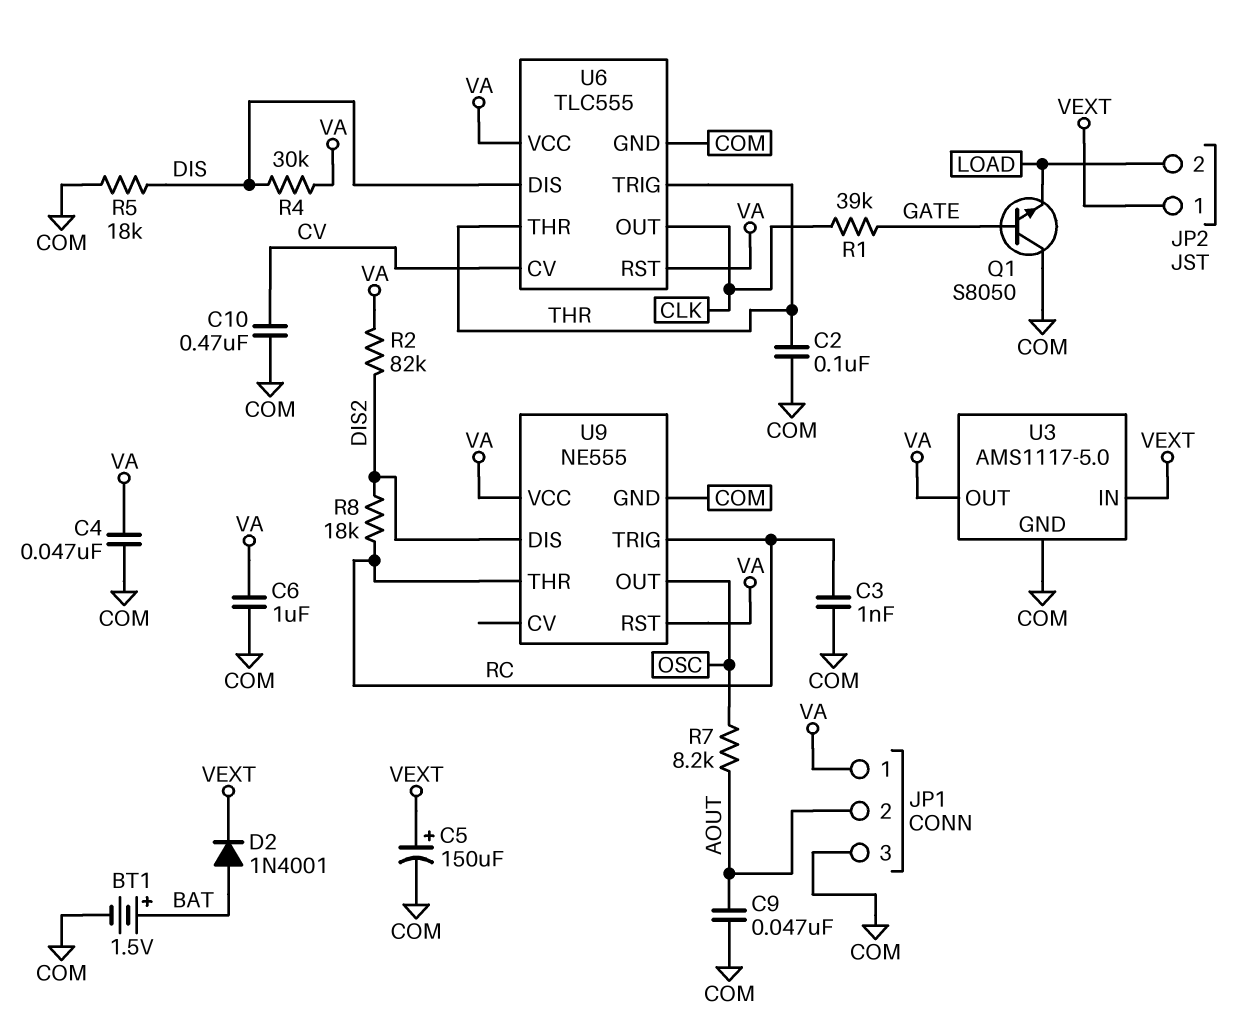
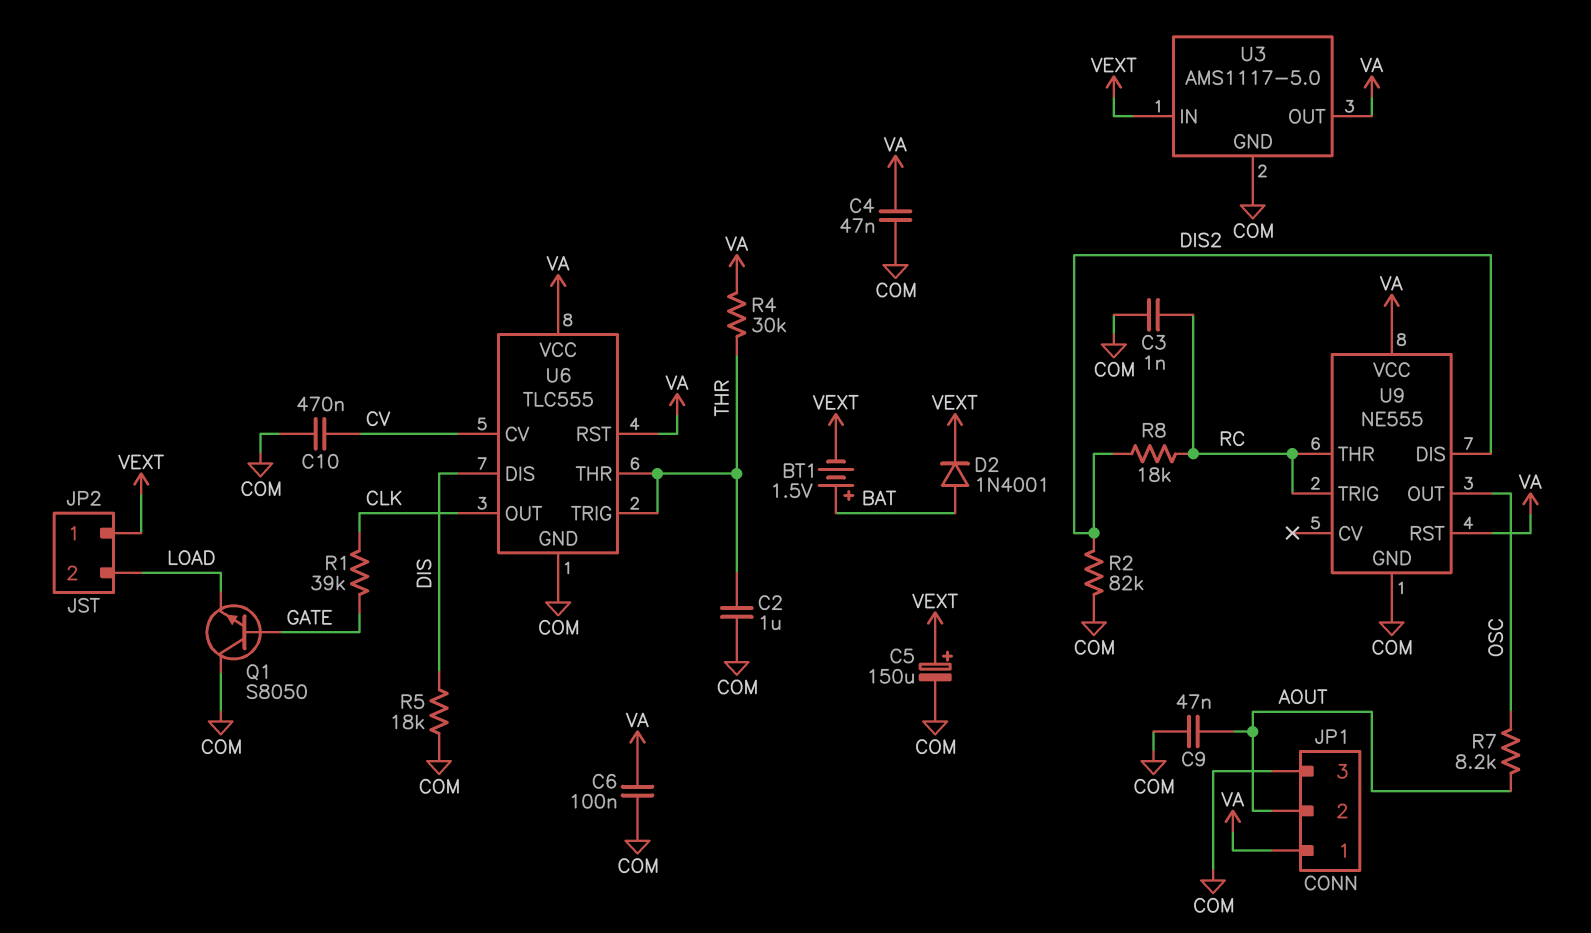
BT1: 1.5V (plus BAT, minus COM) -> 1.5V (plus BAT, minus VEXT)
C2: 100nF (COM, THR) -> 1uF (COM, THR)
C6: 1uF (COM, VA) -> 100nF (COM, VA)
R2: 82k (DIS2, VA) -> 82k (COM, DIS2)
R4: 30k (DIS, VA) -> 30k (THR, VA)

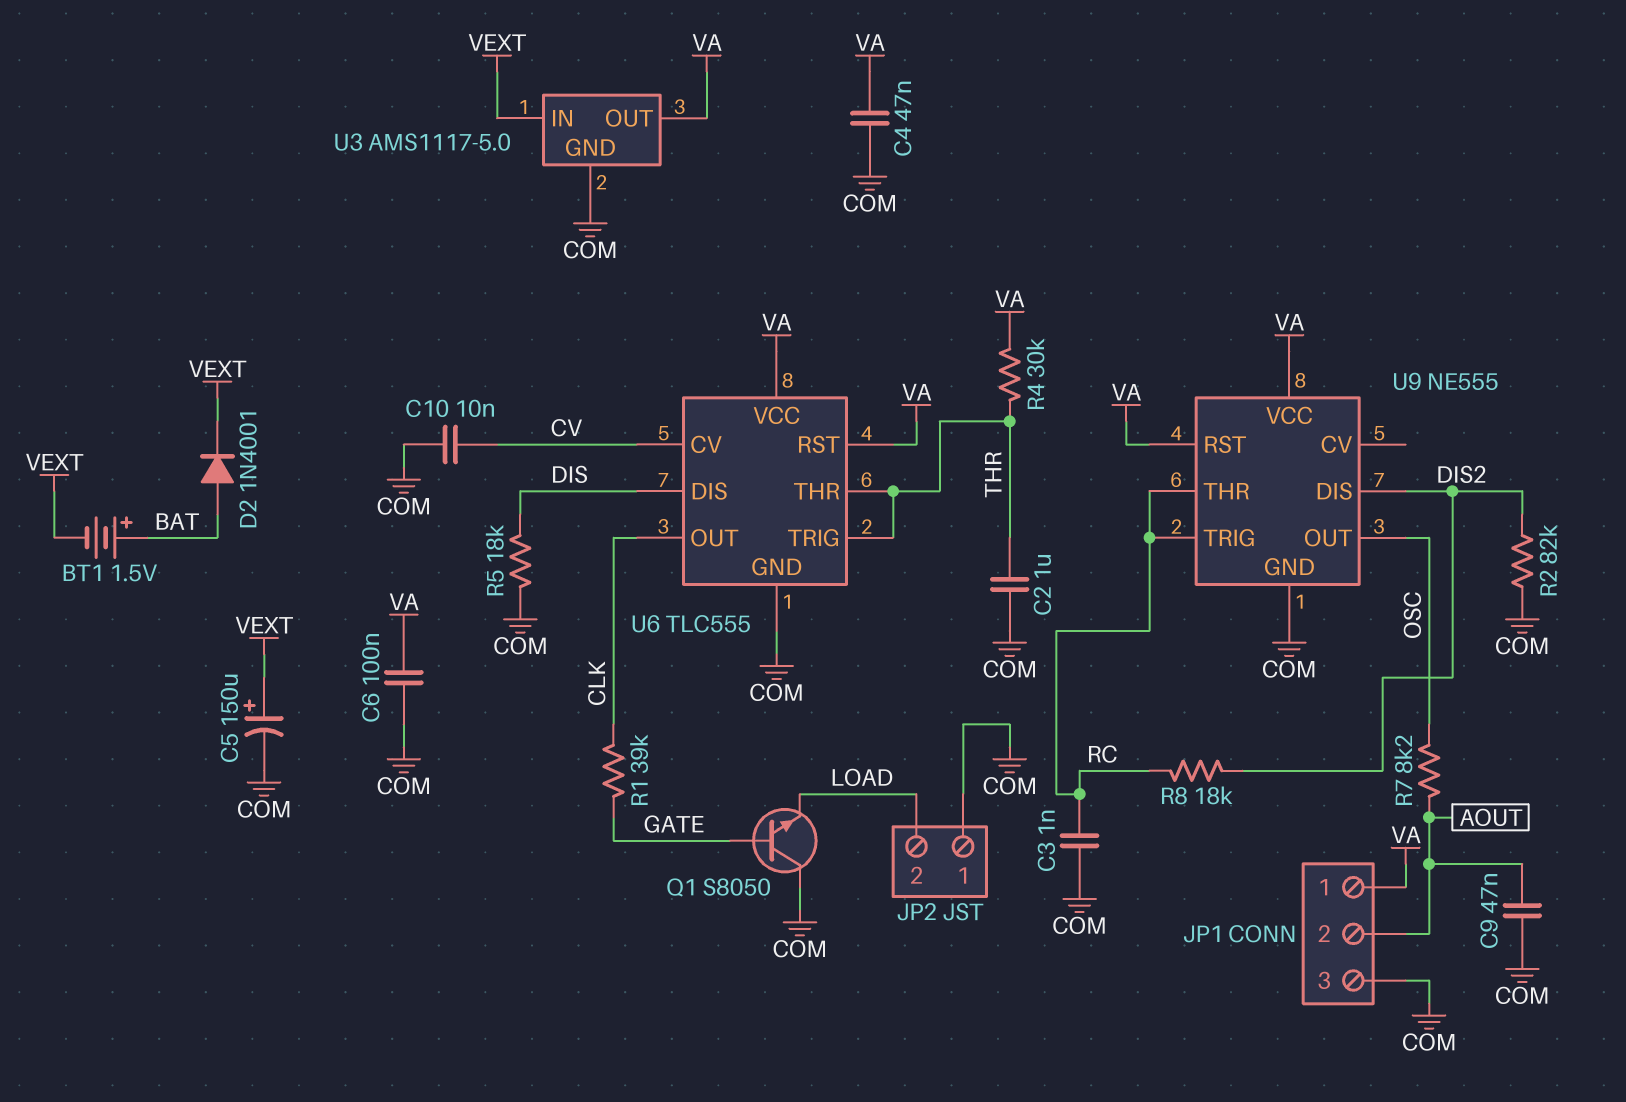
C10: 470nF (COM, CV) -> 10nF (COM, CV)
JP2 pin 1: VEXT -> COM

